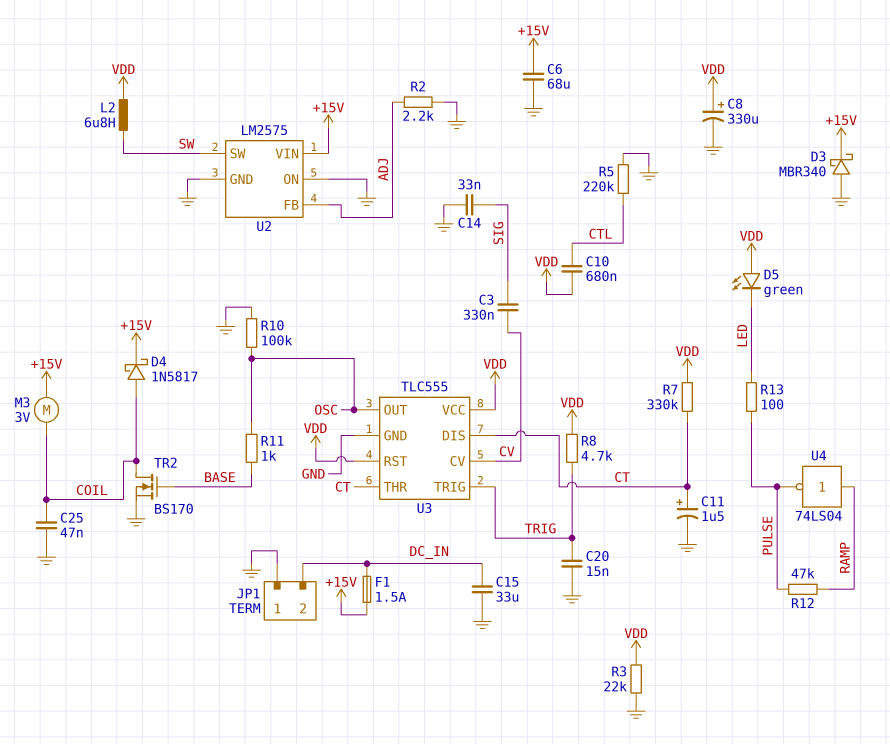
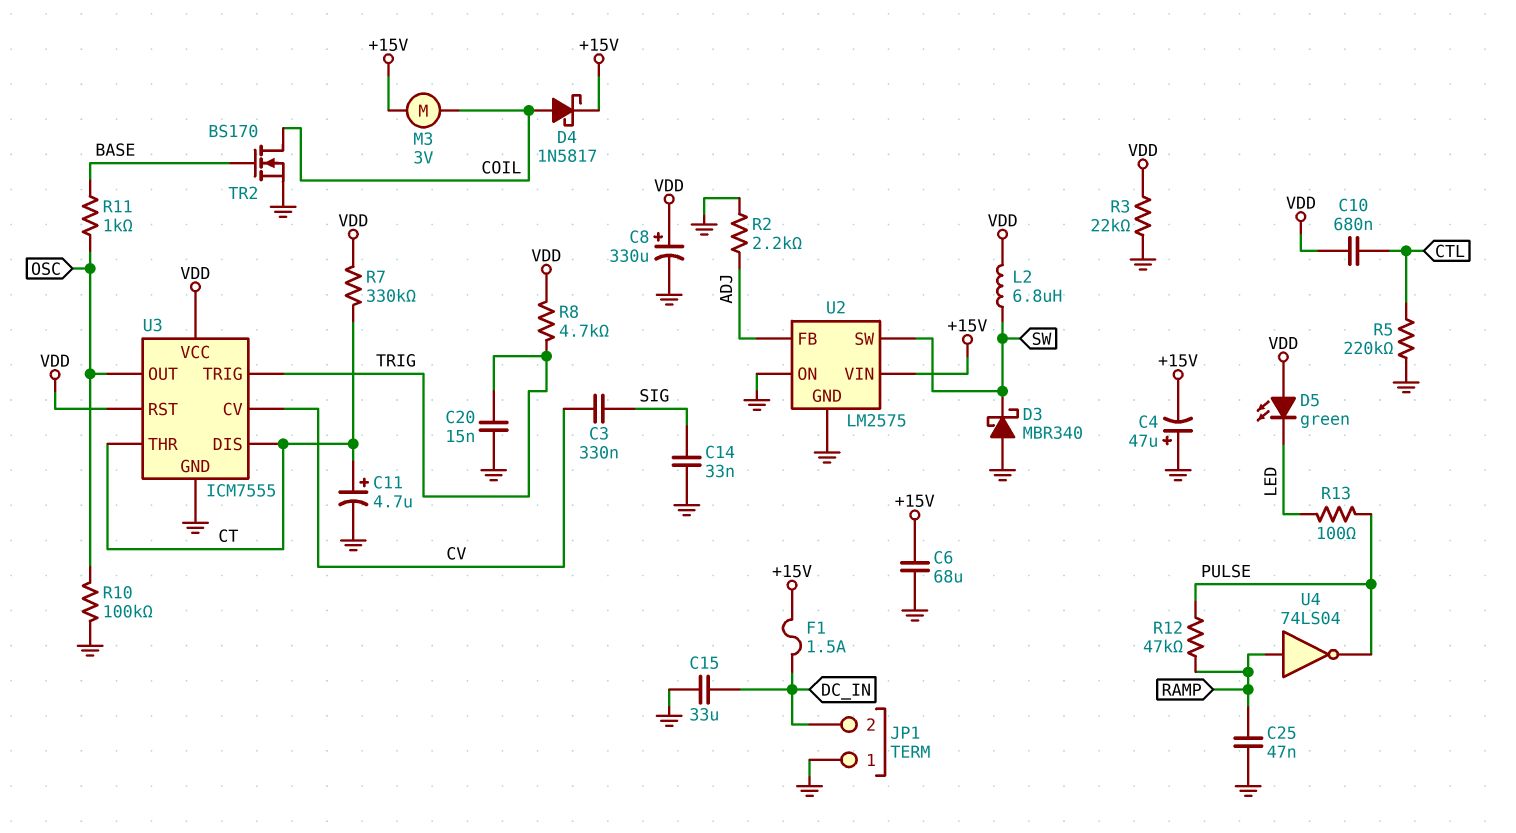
C4: none -> 47uF (plus GND, minus +15V)
C11: 1.5uF (plus CT, minus GND) -> 4.7uF (plus CT, minus GND)
C25: 47nF (COIL, GND) -> 47nF (GND, RAMP)
D3: schottky MBR340 (A GND, K +15V) -> schottky MBR340 (A GND, K SW)
U3: TLC555 -> ICM7555

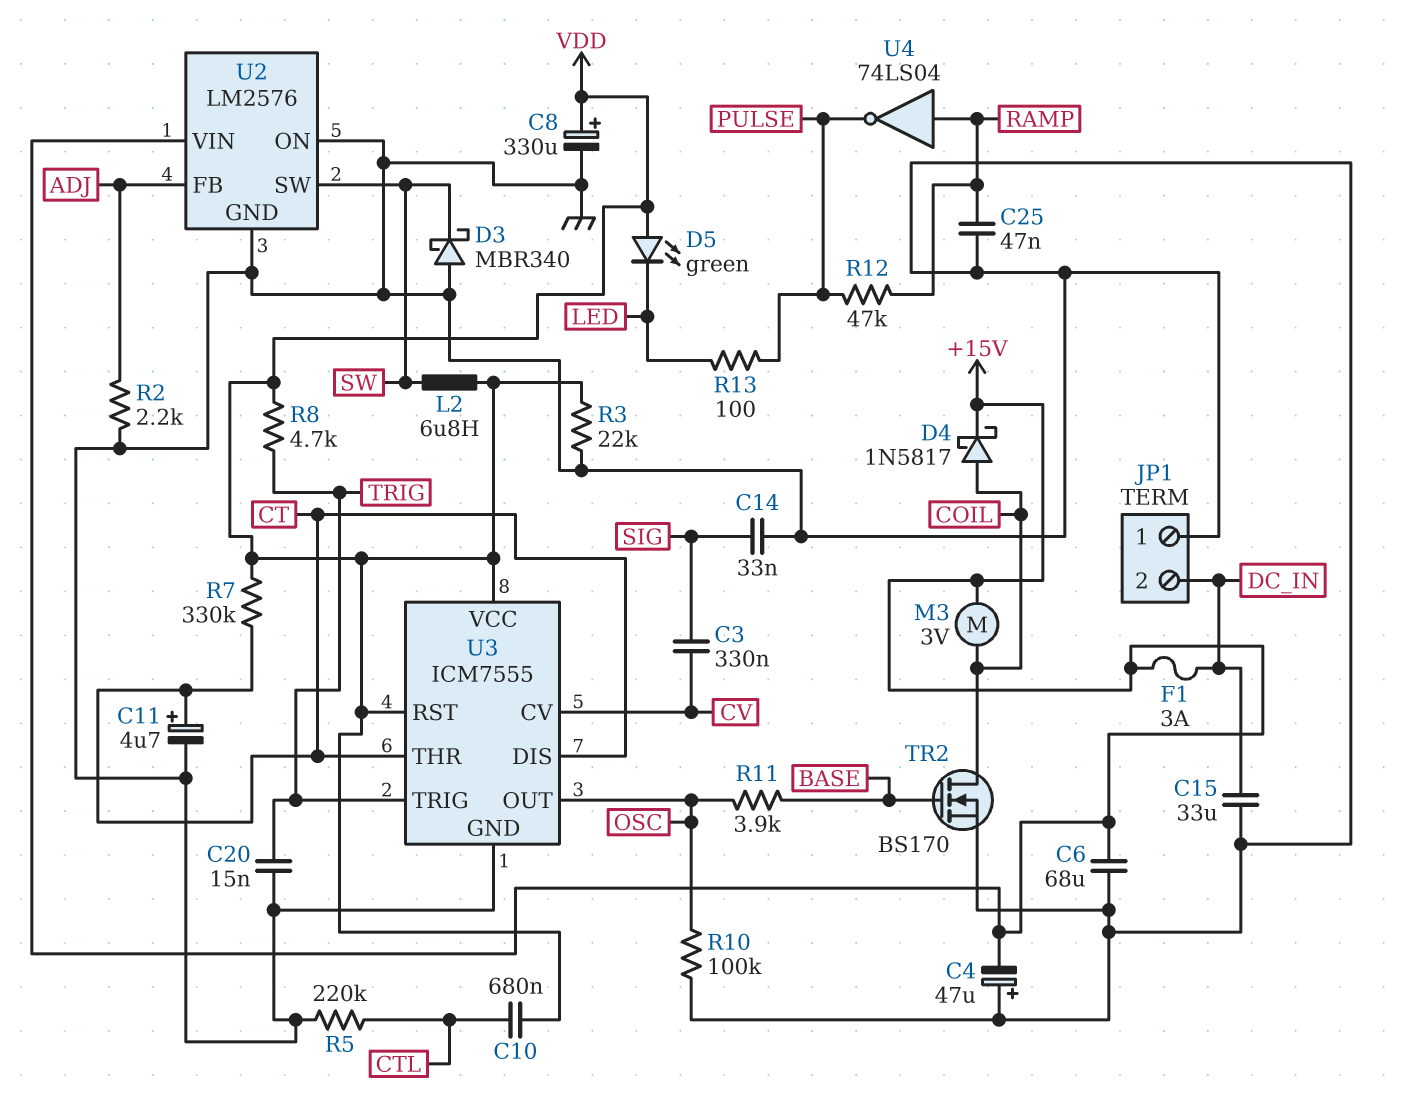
F1: 1.5A (+15V, DC_IN) -> 3A (+15V, DC_IN)
R11: 1k (BASE, OSC) -> 3.9k (BASE, OSC)
U2: LM2575 -> LM2576

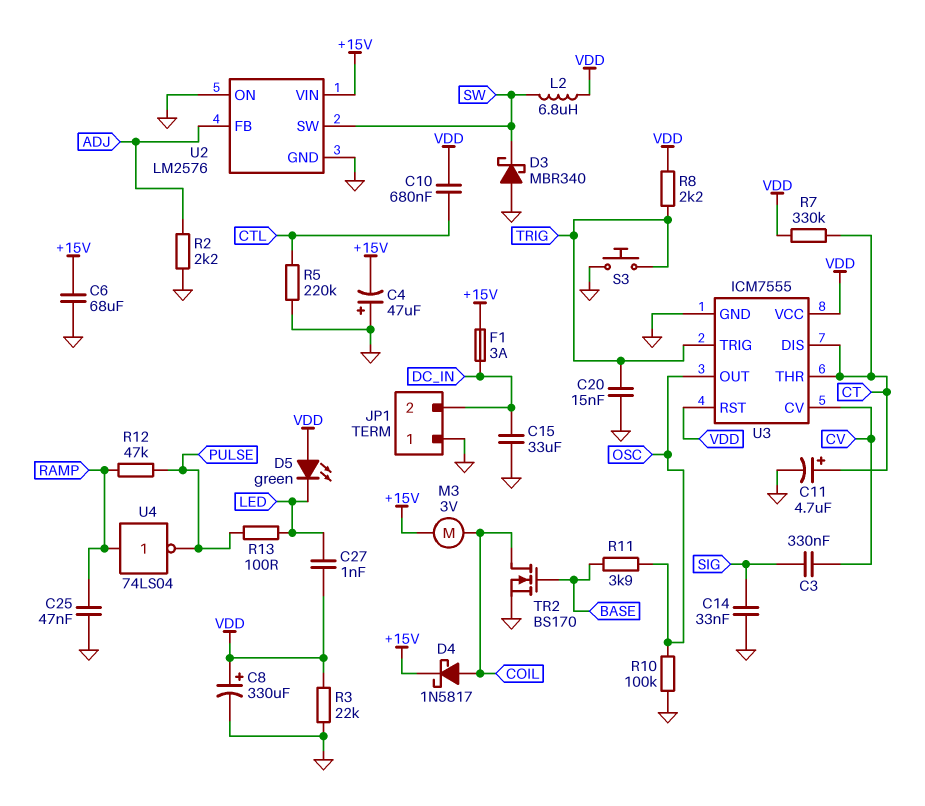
C27: none -> 1nF (LED, VDD)
R8: 4.7k (TRIG, VDD) -> 2.2k (TRIG, VDD)
S3: none -> button (GND, TRIG)

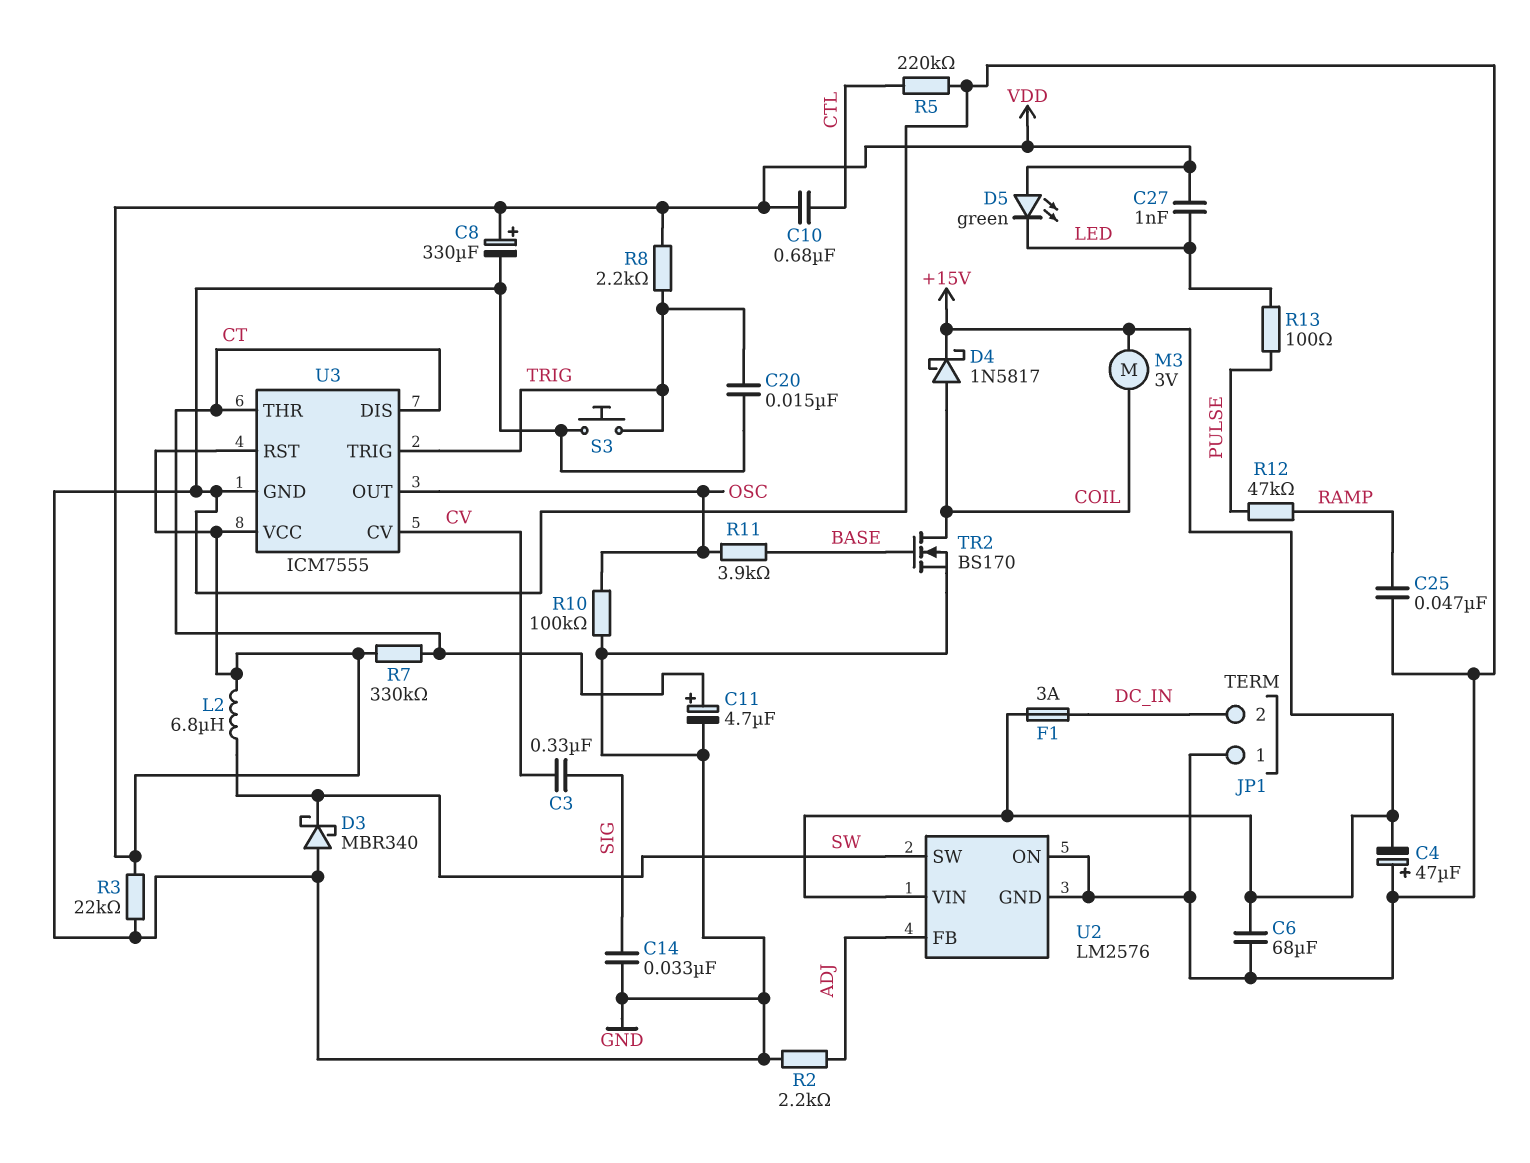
C15: 33uF (DC_IN, GND) -> none
U4: NOT 74LS04 (in RAMP, out PULSE) -> none

